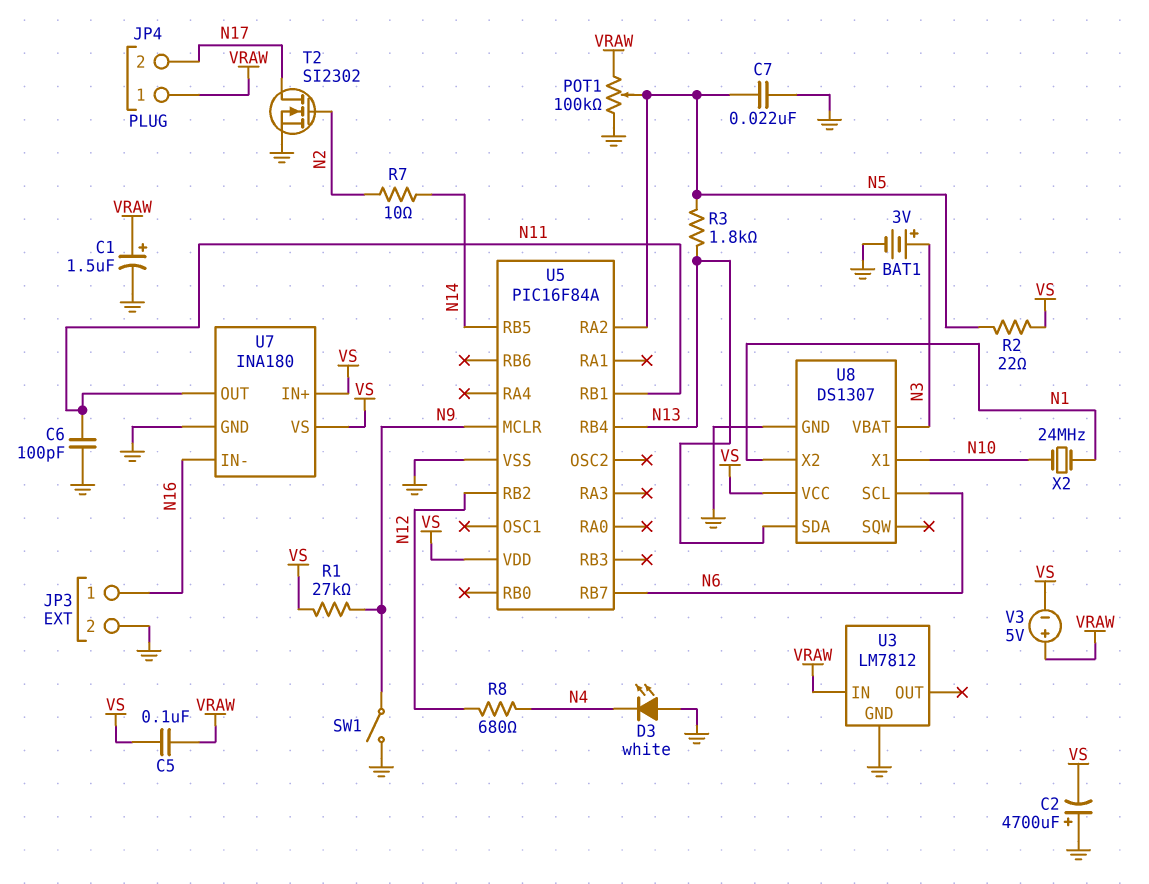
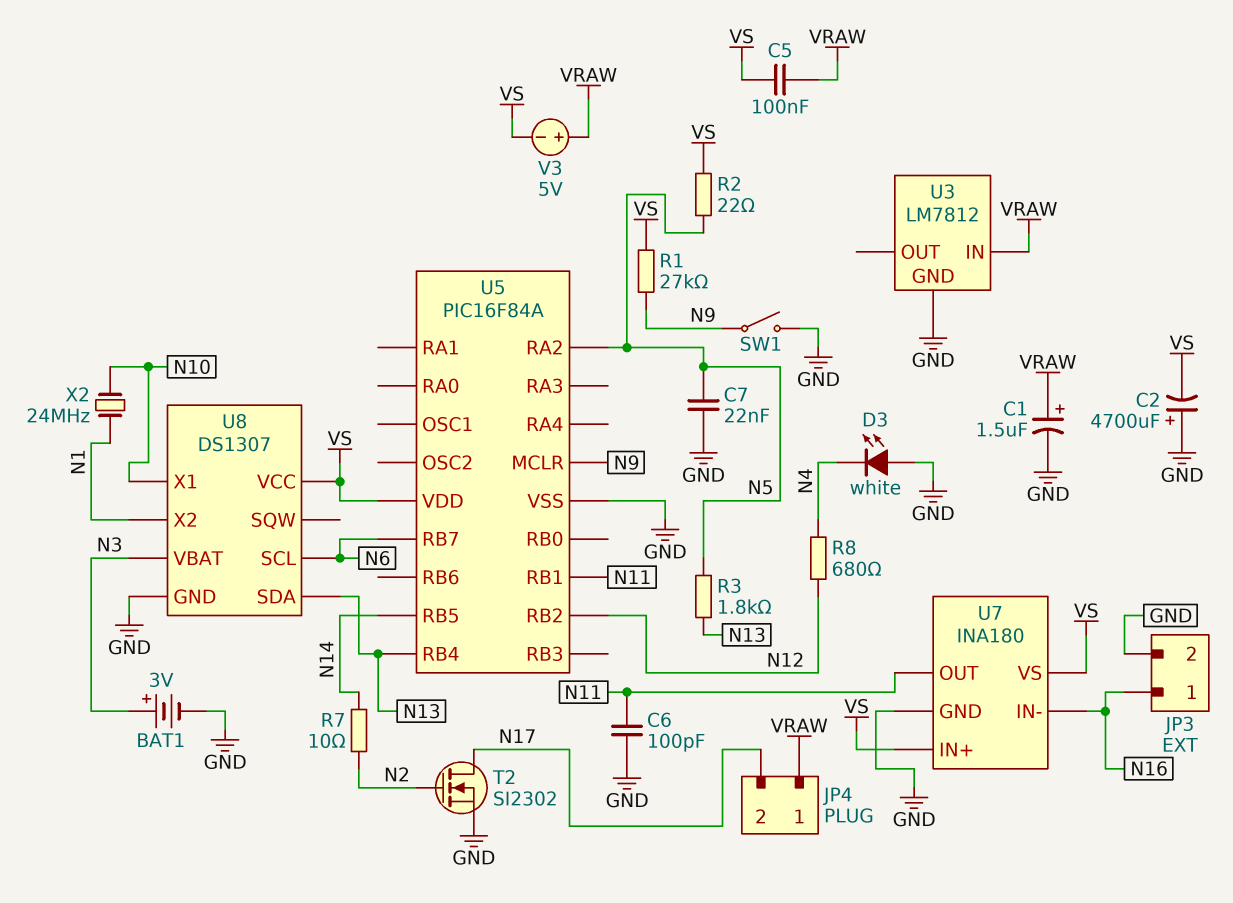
POT1: 100k (GND, VRAW, wiper N5) -> none

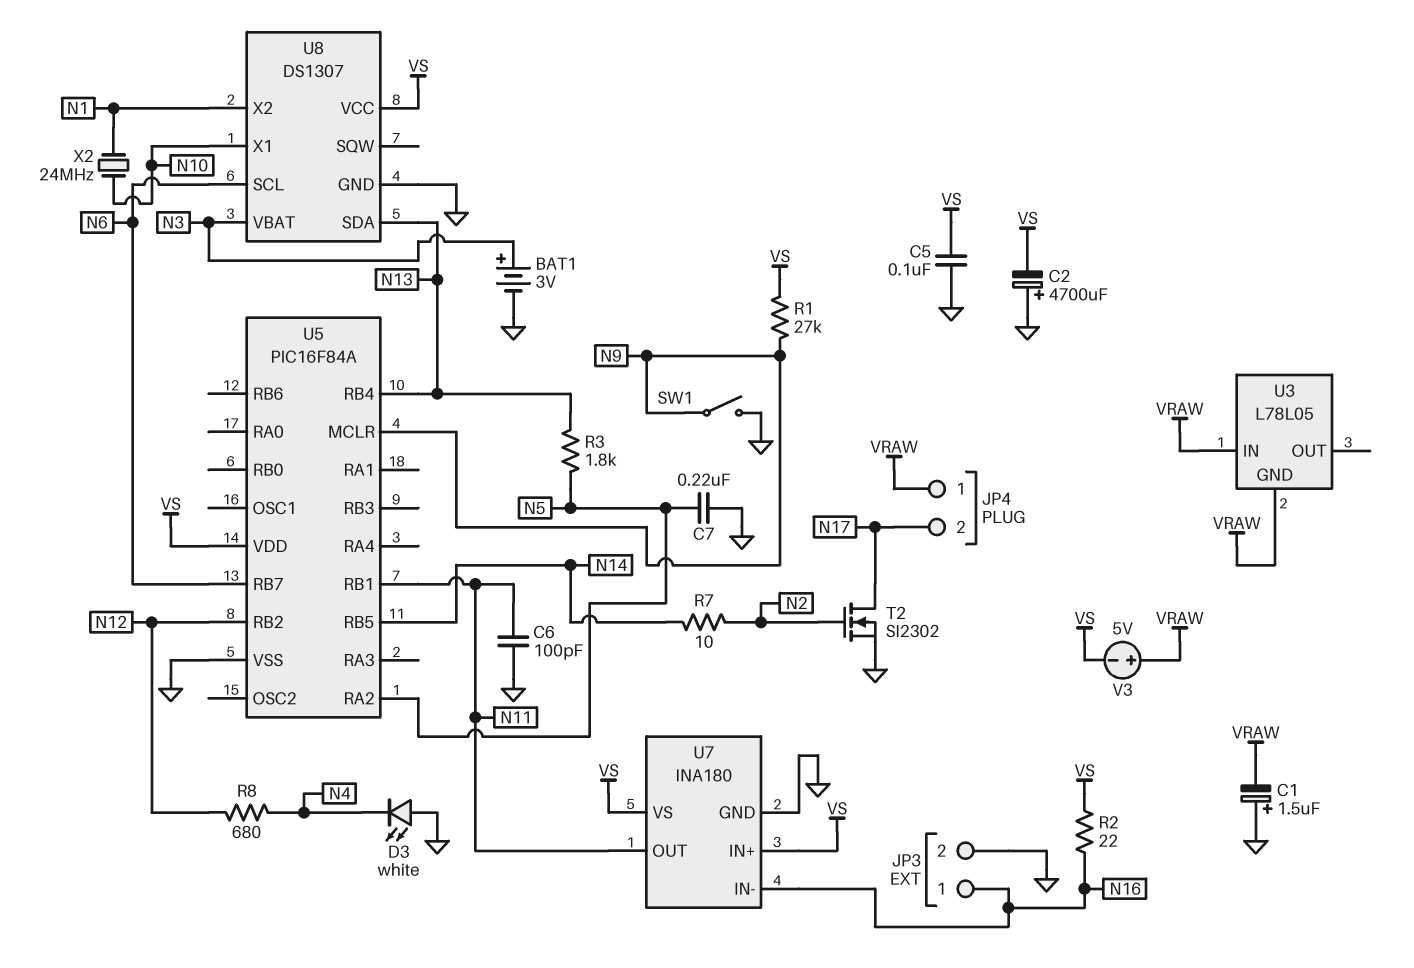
C1: 1.5uF (plus VRAW, minus GND) -> 1.5uF (plus GND, minus VRAW)
C5: 100nF (VRAW, VS) -> 100nF (GND, VS)
C7: 22nF (GND, N5) -> 220nF (GND, N5)
R2: 22 (N5, VS) -> 22 (N16, VS)
U3: LM7812 -> L78L05
U3 pin GND: GND -> VRAW

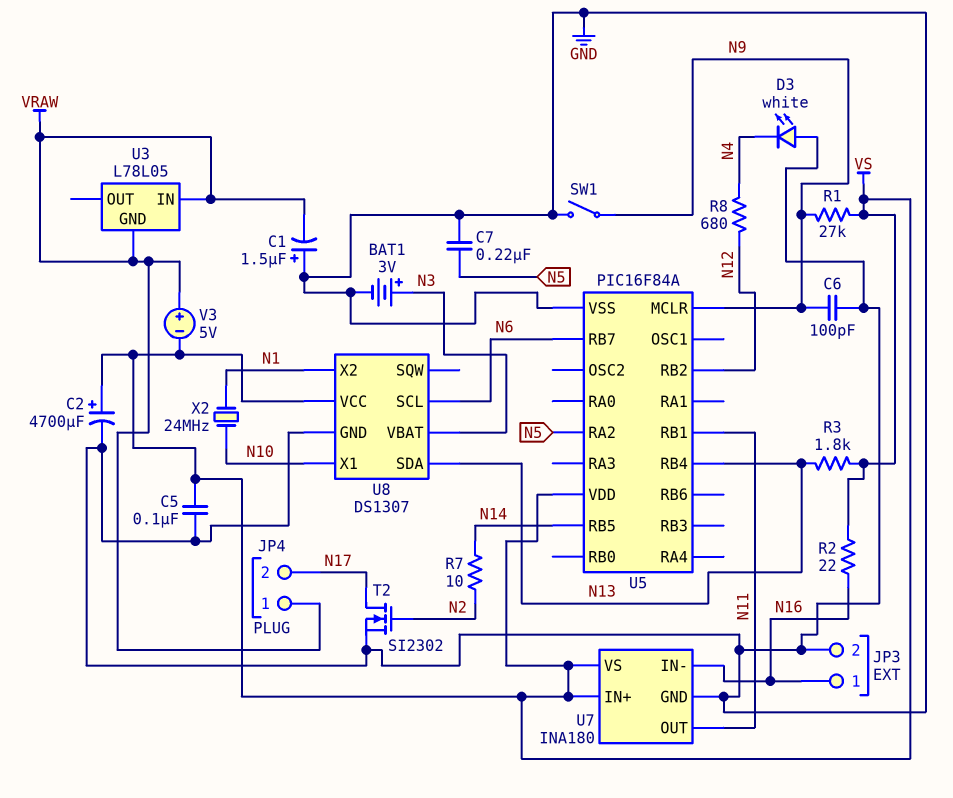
C2: 4700uF (plus GND, minus VS) -> 4700uF (plus VS, minus GND)
C6: 100pF (GND, N11) -> 100pF (GND, N9)
R3: 1.8k (N5, N13) -> 1.8k (N13, VS)

